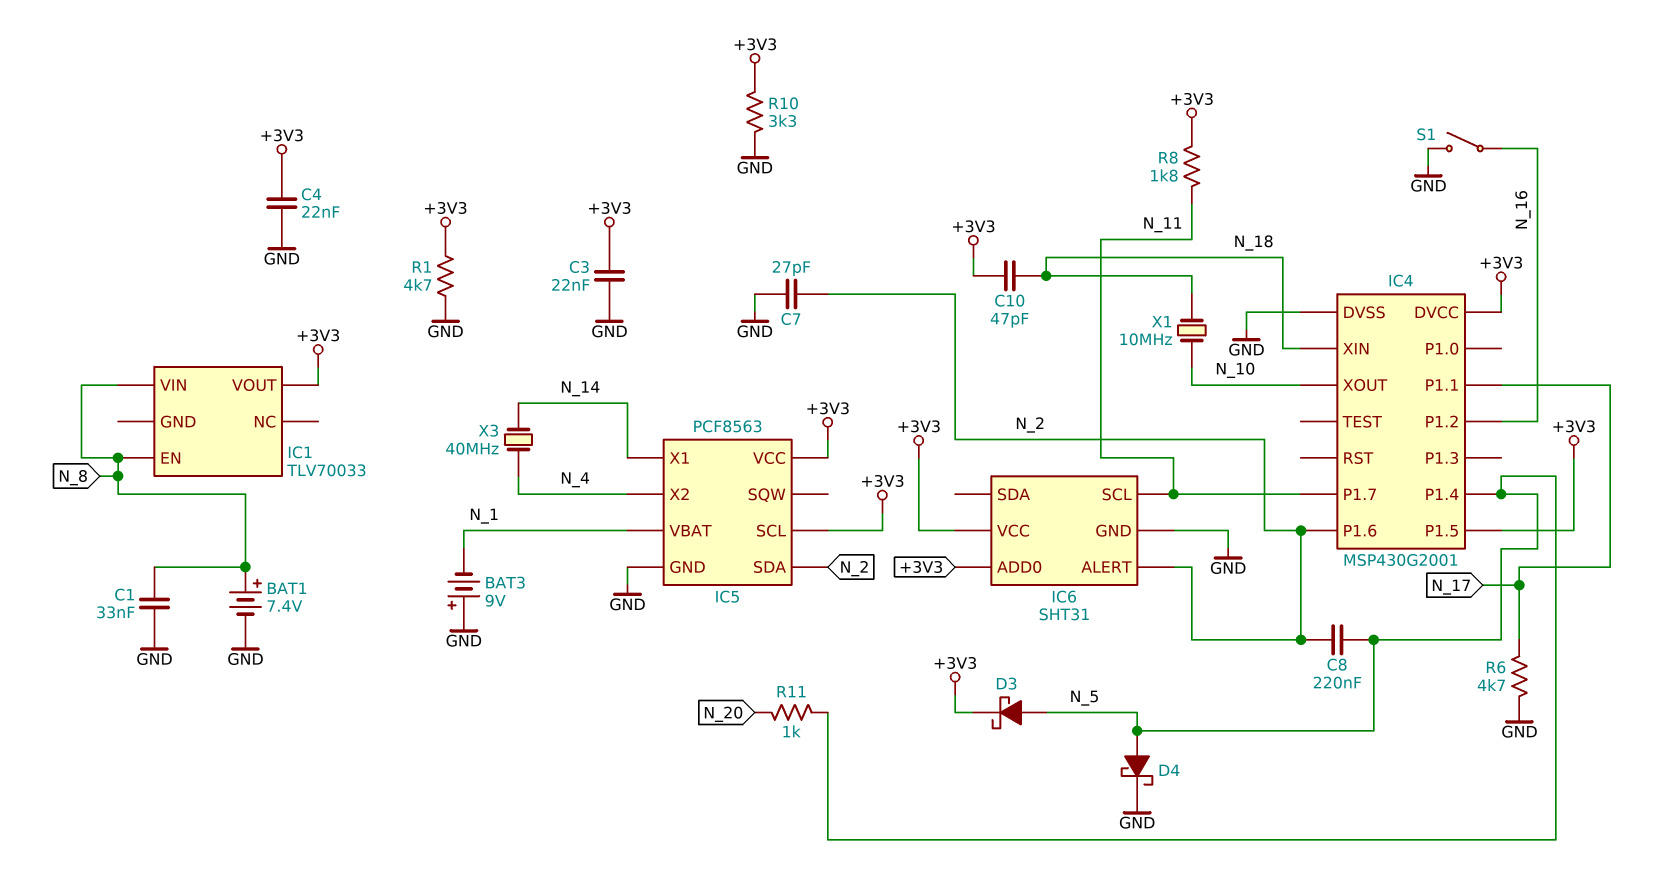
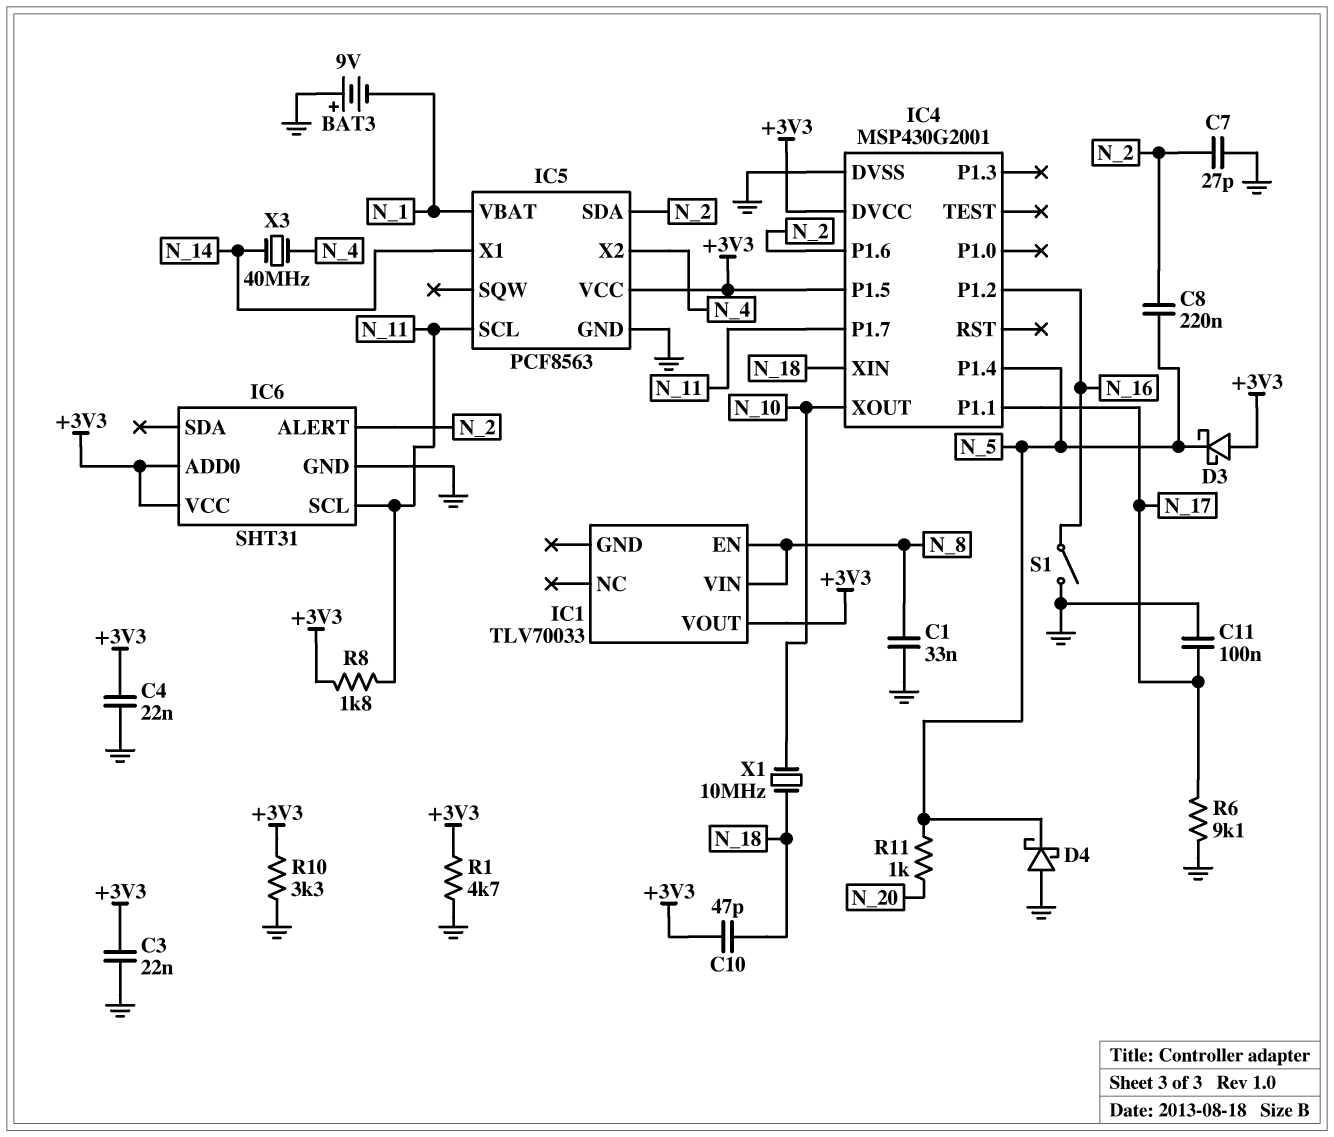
BAT1: 7.4V (plus N_8, minus GND) -> none
C11: none -> 100nF (GND, N_17)
D3: schottky (A N_5, K +3V3) -> schottky (A +3V3, K N_5)
D4: schottky (A N_5, K GND) -> schottky (A GND, K N_5)
IC5 pin SCL: +3V3 -> N_11
R6: 4.7k (GND, N_17) -> 9.1k (GND, N_17)

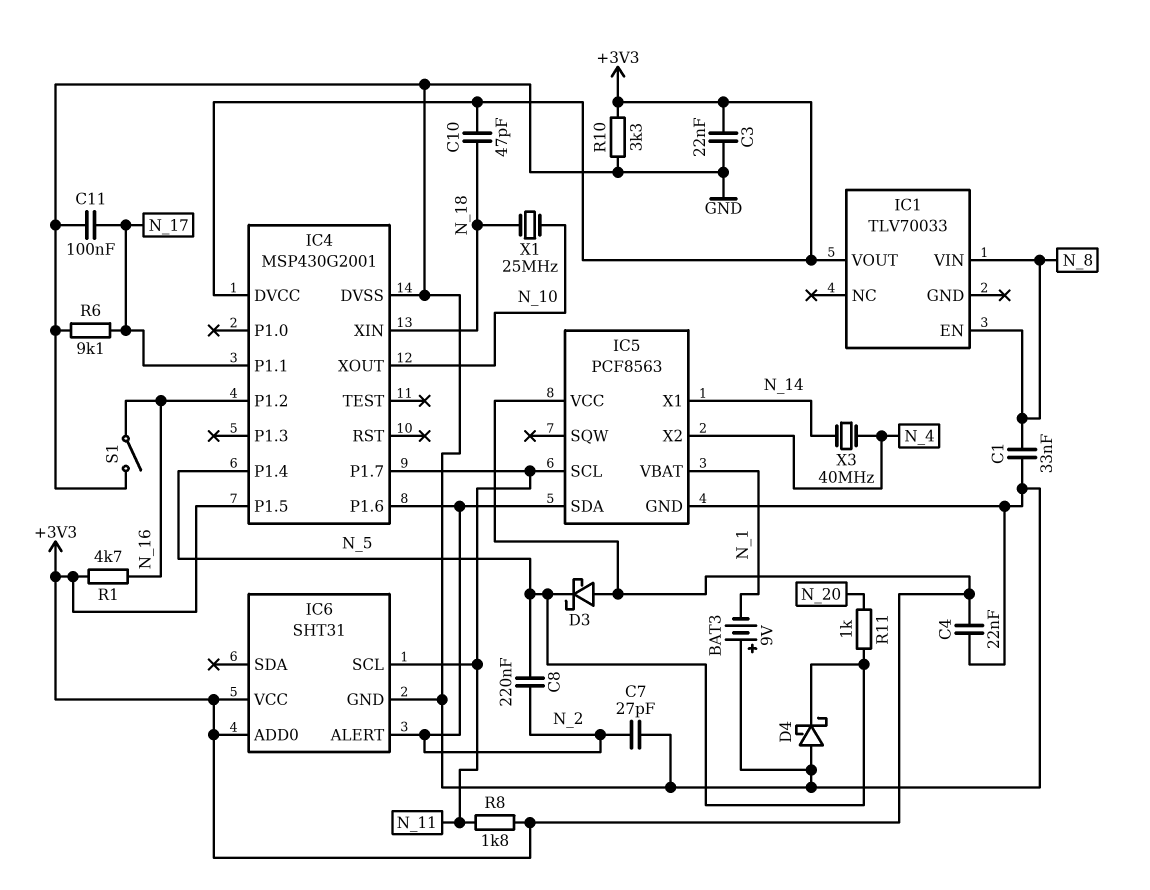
R1: 4.7k (+3V3, GND) -> 4.7k (+3V3, N_16)
X1: 10MHz (N_10, N_18) -> 25MHz (N_10, N_18)

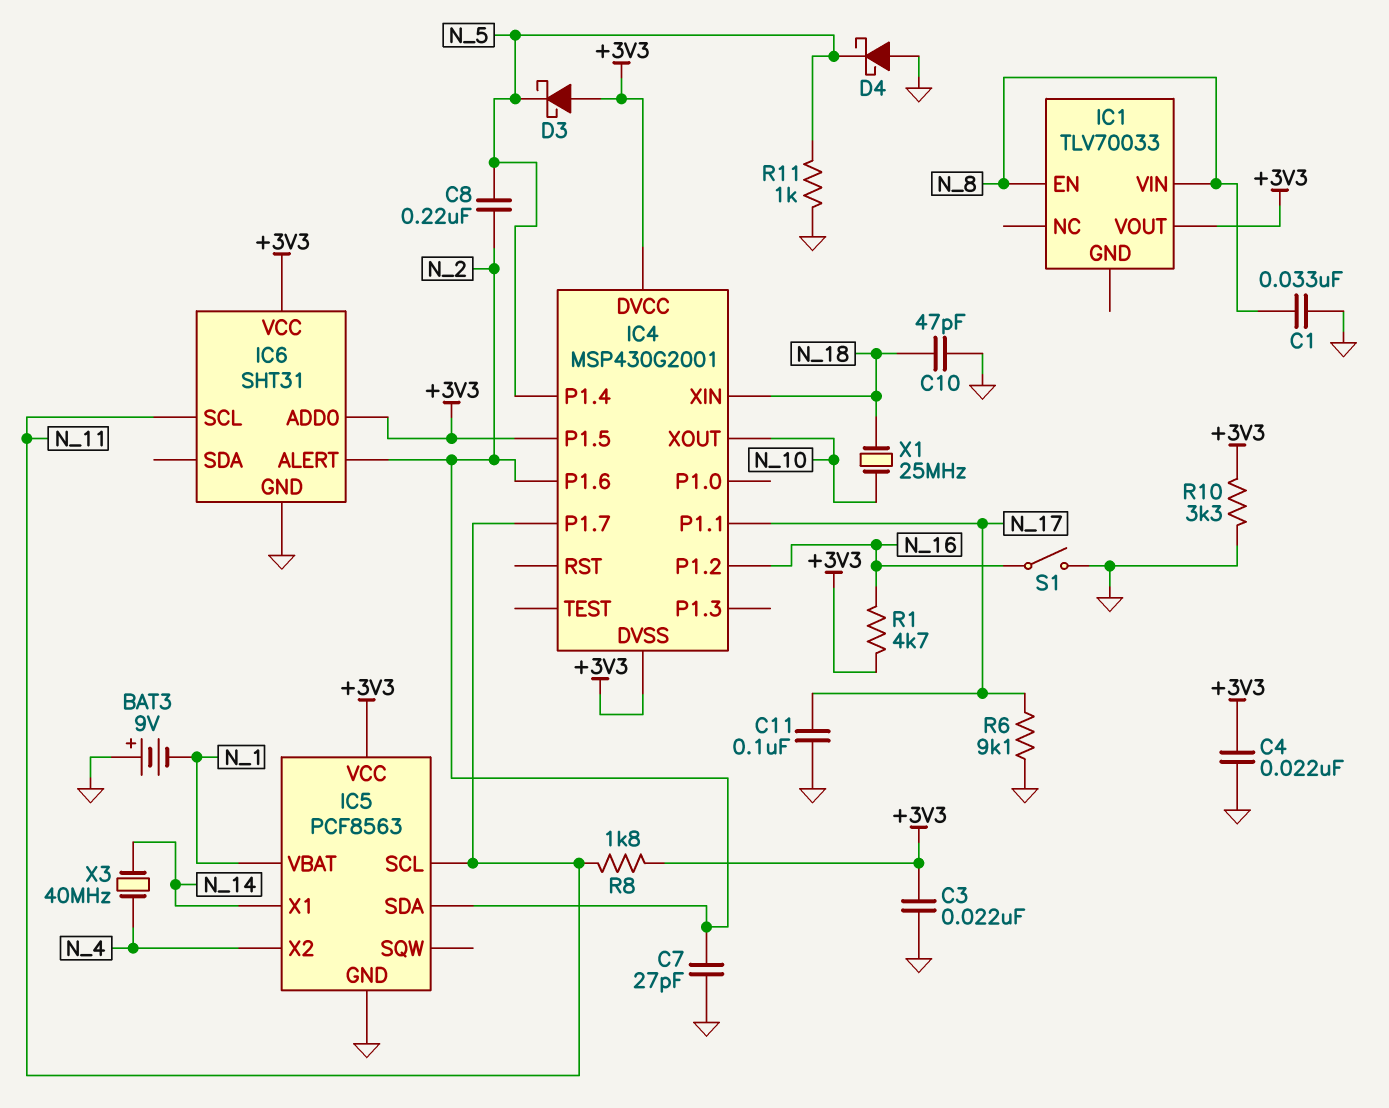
C10: 47pF (+3V3, N_18) -> 47pF (GND, N_18)
IC4 pin DVSS: GND -> +3V3
R11: 1k (N_5, N_20) -> 1k (GND, N_5)

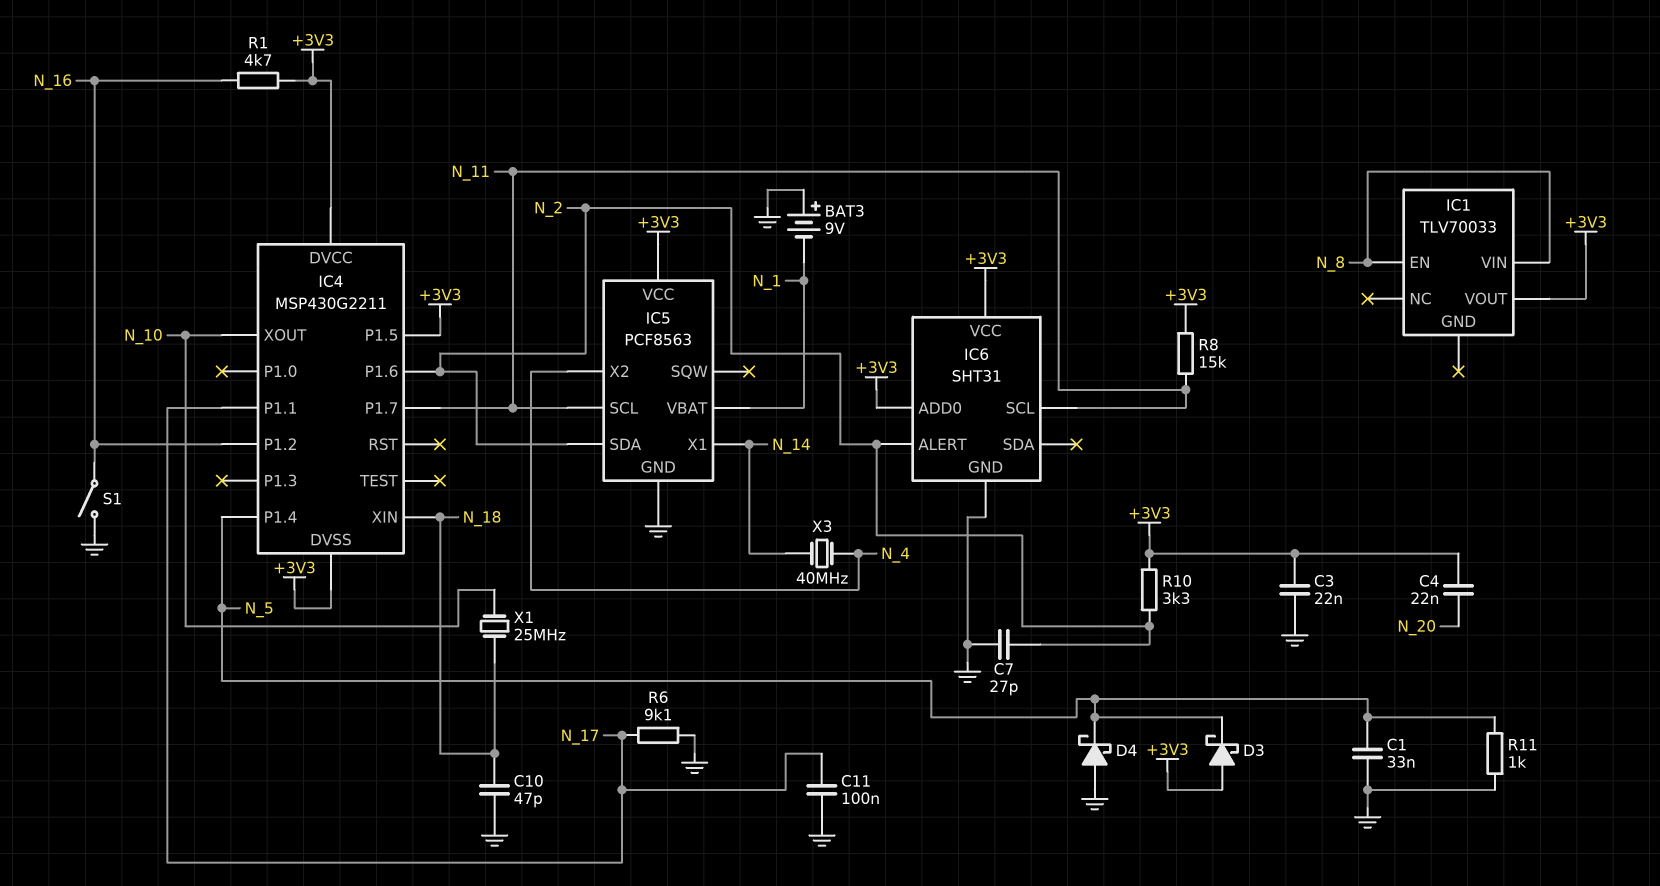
C1: 33nF (GND, N_8) -> 33nF (GND, N_5)
C4: 22nF (+3V3, GND) -> 22nF (+3V3, N_20)
C8: 220nF (N_2, N_5) -> none
IC4: MSP430G2001 -> MSP430G2211
R8: 1.8k (+3V3, N_11) -> 15k (+3V3, N_11)
R10: 3.3k (+3V3, GND) -> 3.3k (+3V3, N_2)

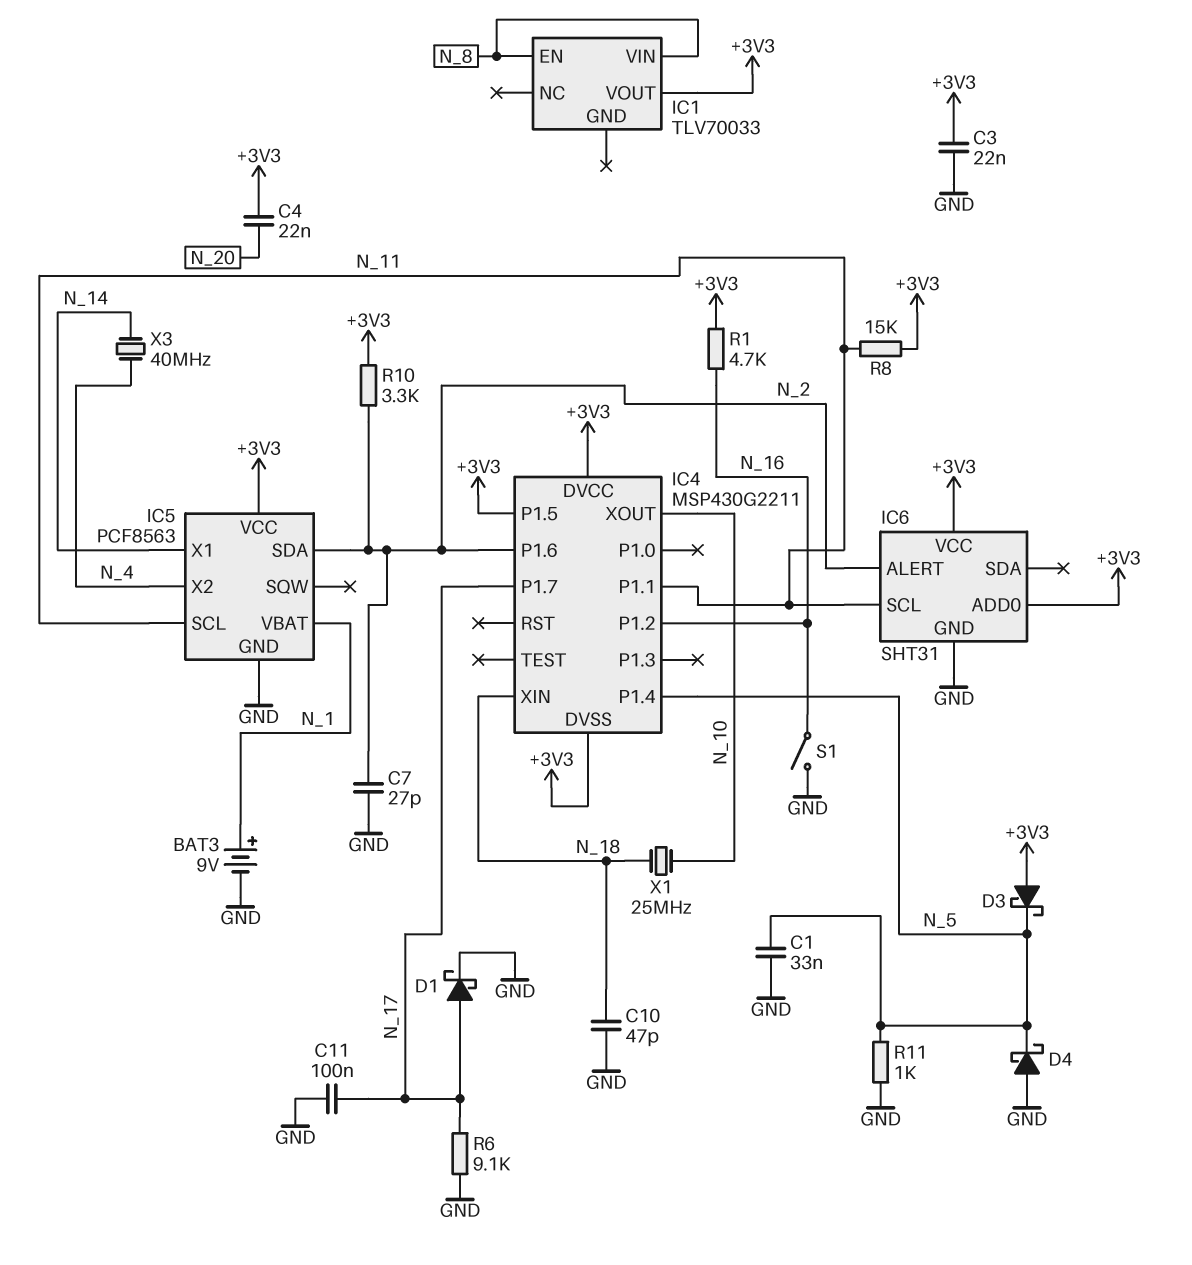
BAT3: 9V (plus GND, minus N_1) -> 9V (plus N_1, minus GND)
D1: none -> schottky (A N_17, K GND)
IC4 pin P1.1: N_17 -> N_11
IC4 pin P1.7: N_11 -> N_17

